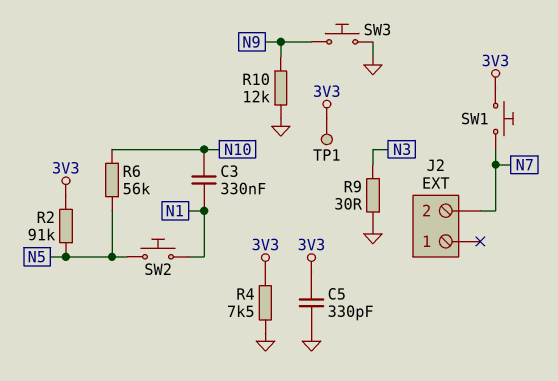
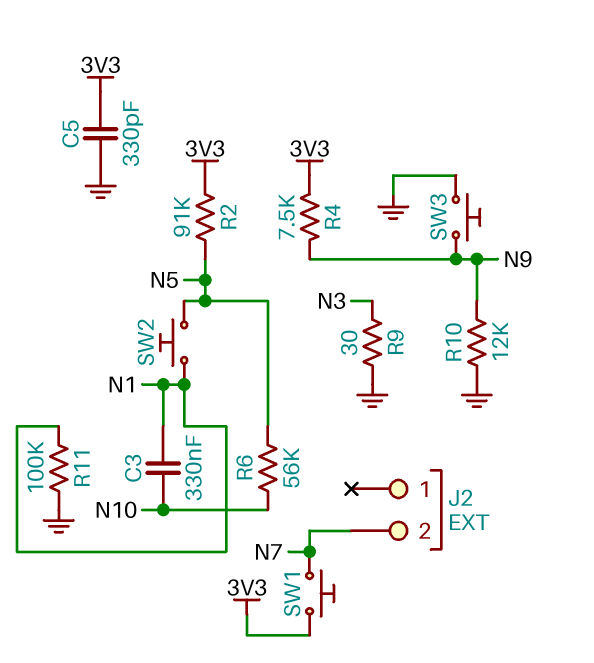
R4: 7.5k (3V3, GND) -> 7.5k (3V3, N9)
R11: none -> 100k (GND, N1)
TP1: test point (3V3) -> none

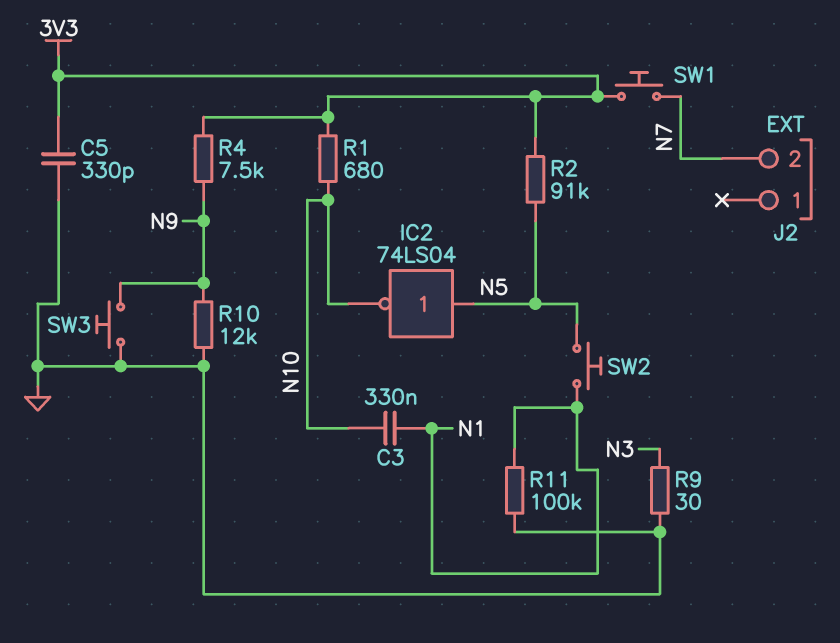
IC2: none -> NOT 74LS04 (in N5, out N10)
R1: none -> 680 (3V3, N10)
R6: 56k (N5, N10) -> none

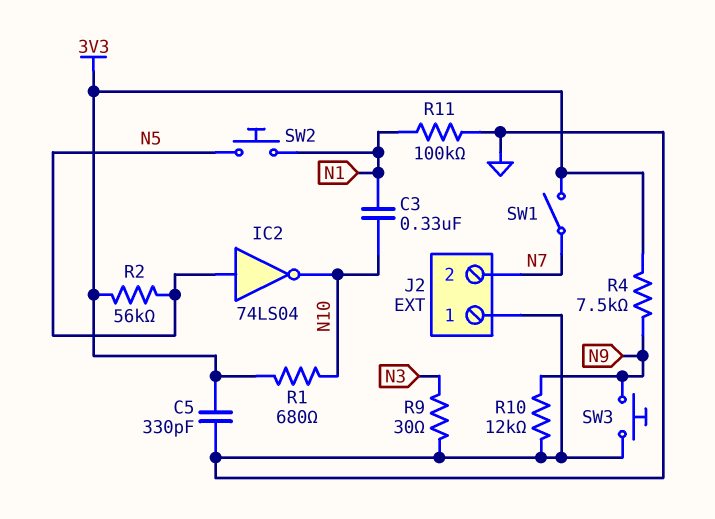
J2 pin 1: none -> GND
R2: 91k (3V3, N5) -> 56k (3V3, N5)
SW1: button (3V3, N7) -> switch (3V3, N7)

